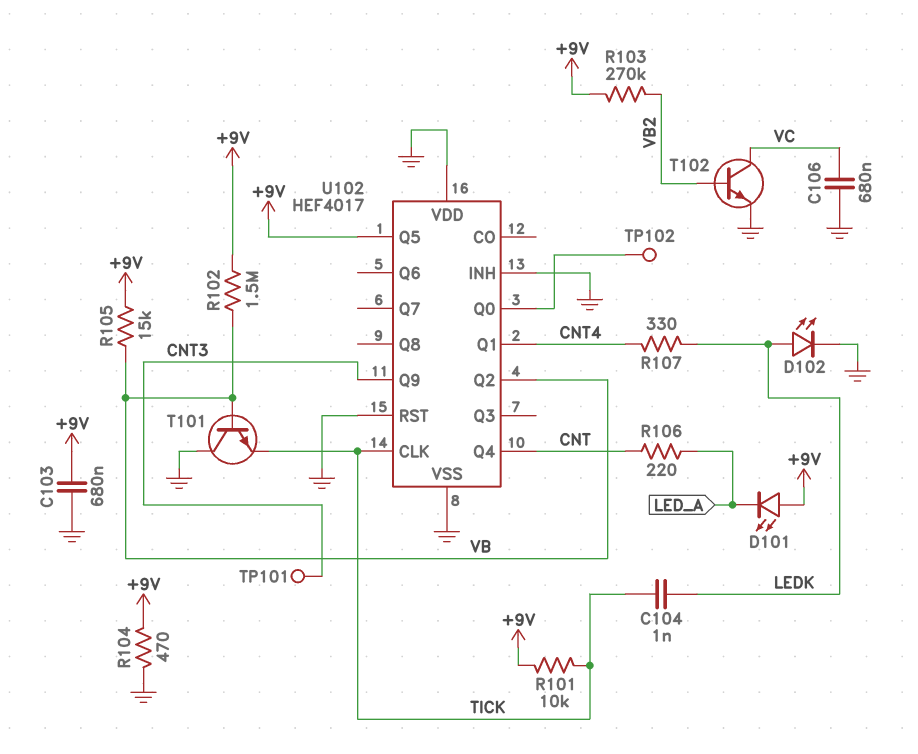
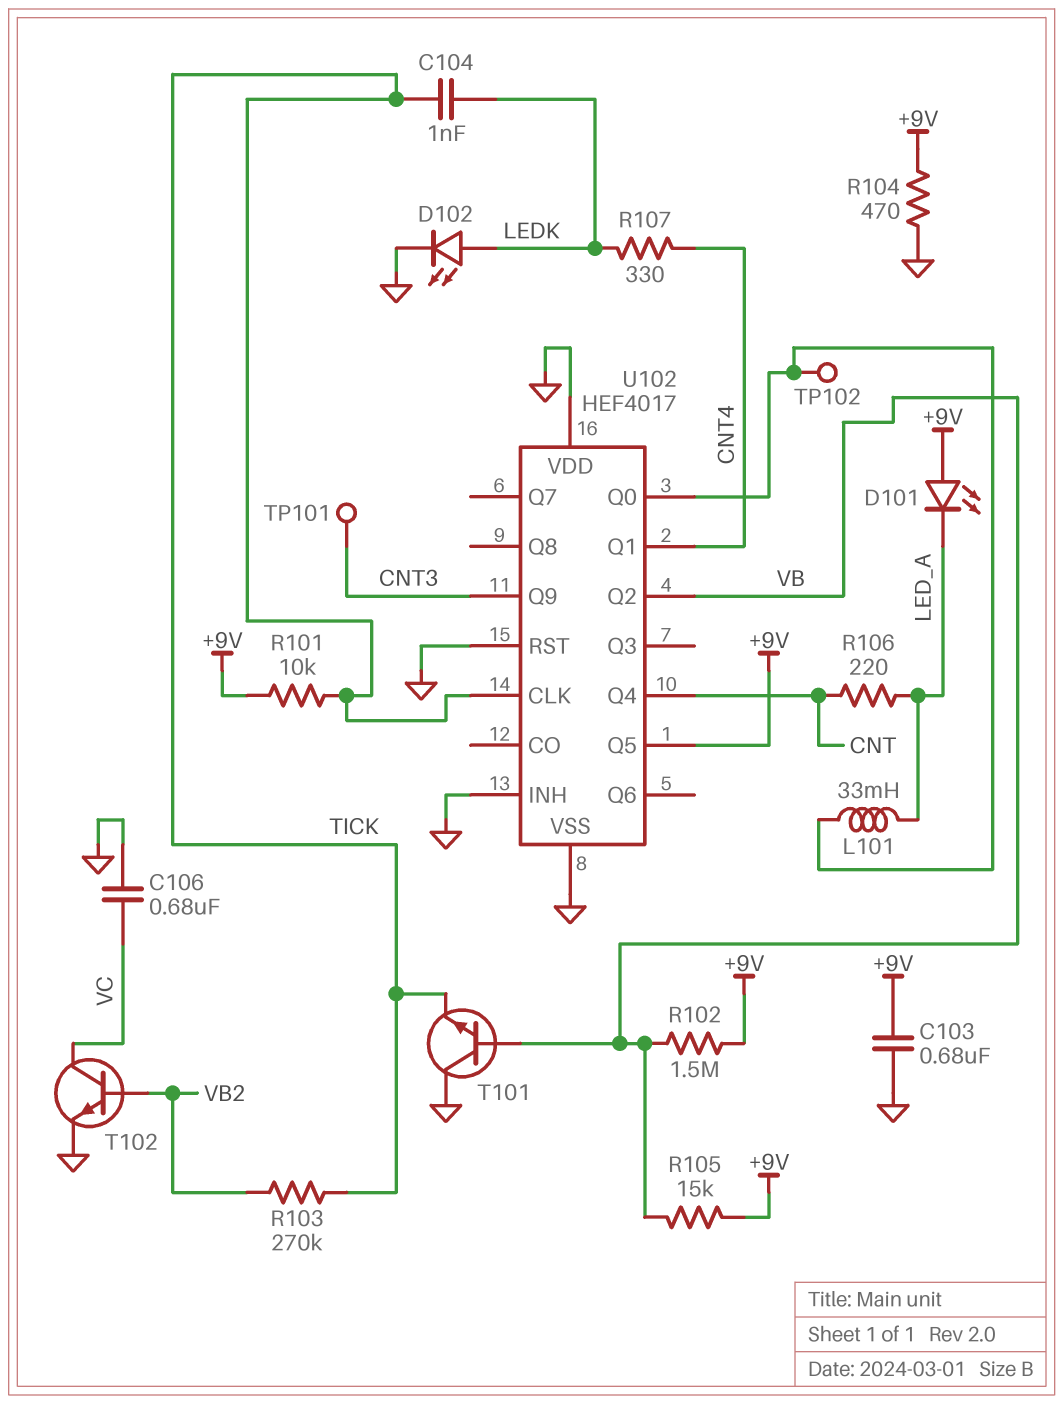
L101: none -> 33mH (LED_A, U102/Q0)
R103: 270k (+9V, VB2) -> 270k (TICK, VB2)

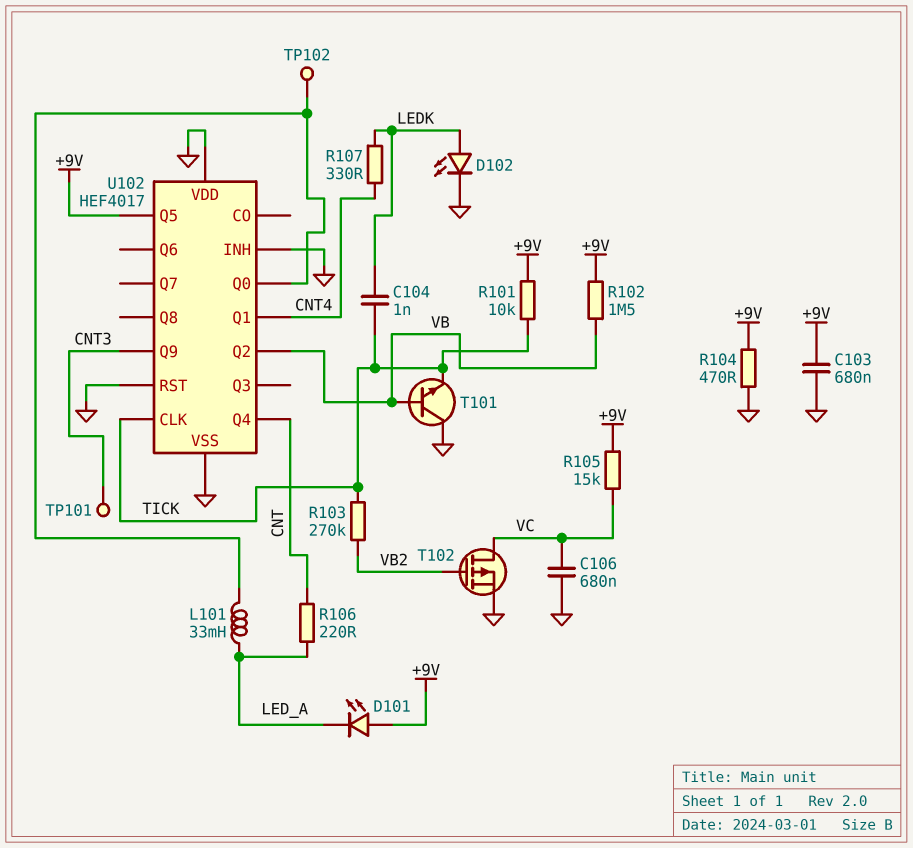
R105: 15k (+9V, VB) -> 15k (+9V, VC)
T102: NPN (B VB2, C VC, E GND) -> PMOS (G VB2, D VC, S GND)

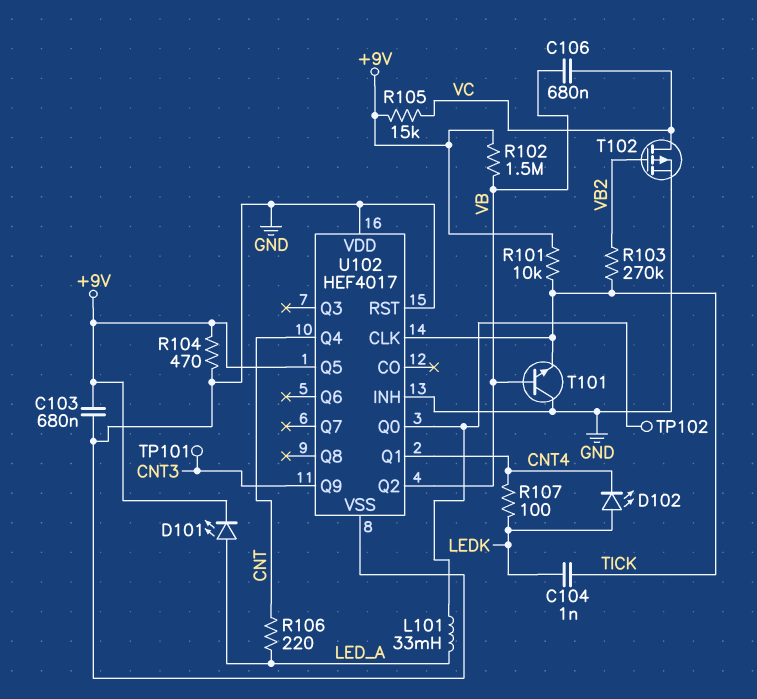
C106: 680nF (GND, VC) -> 680nF (VB, VC)
D101: LED (A +9V, K LED_A) -> LED (A LED_A, K +9V)
D102: LED (A LEDK, K GND) -> LED (A LEDK, K CNT4)
R107: 330 (CNT4, LEDK) -> 100 (CNT4, LEDK)

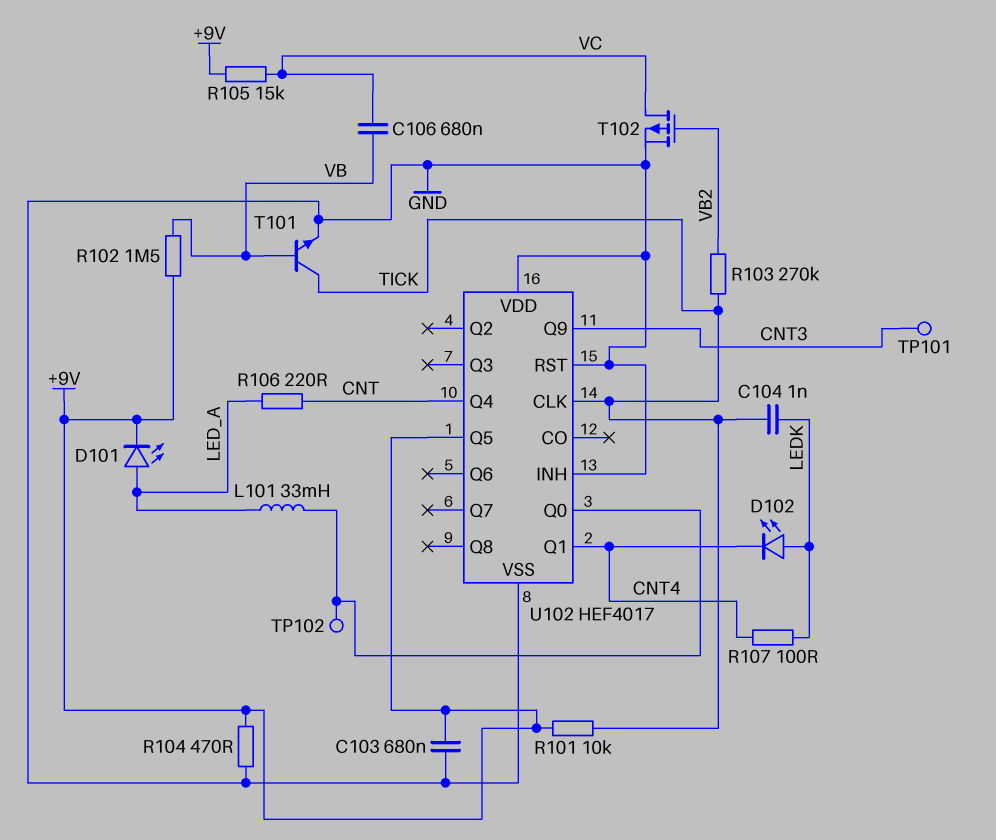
T101: NPN (B VB, C GND, E TICK) -> NPN (B VB, C TICK, E GND)
U102 pin Q2: VB -> none

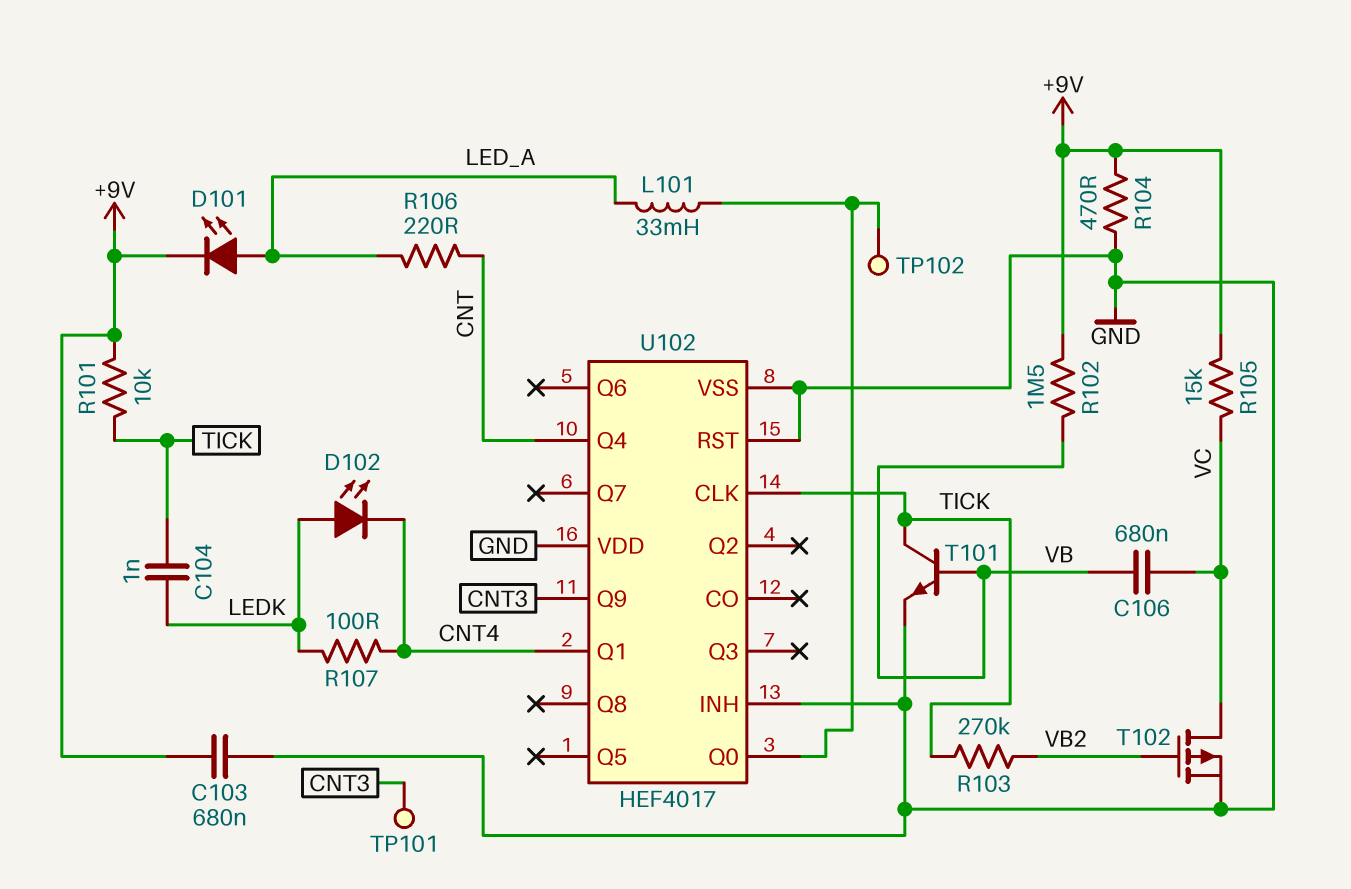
U102 pin Q5: +9V -> none

